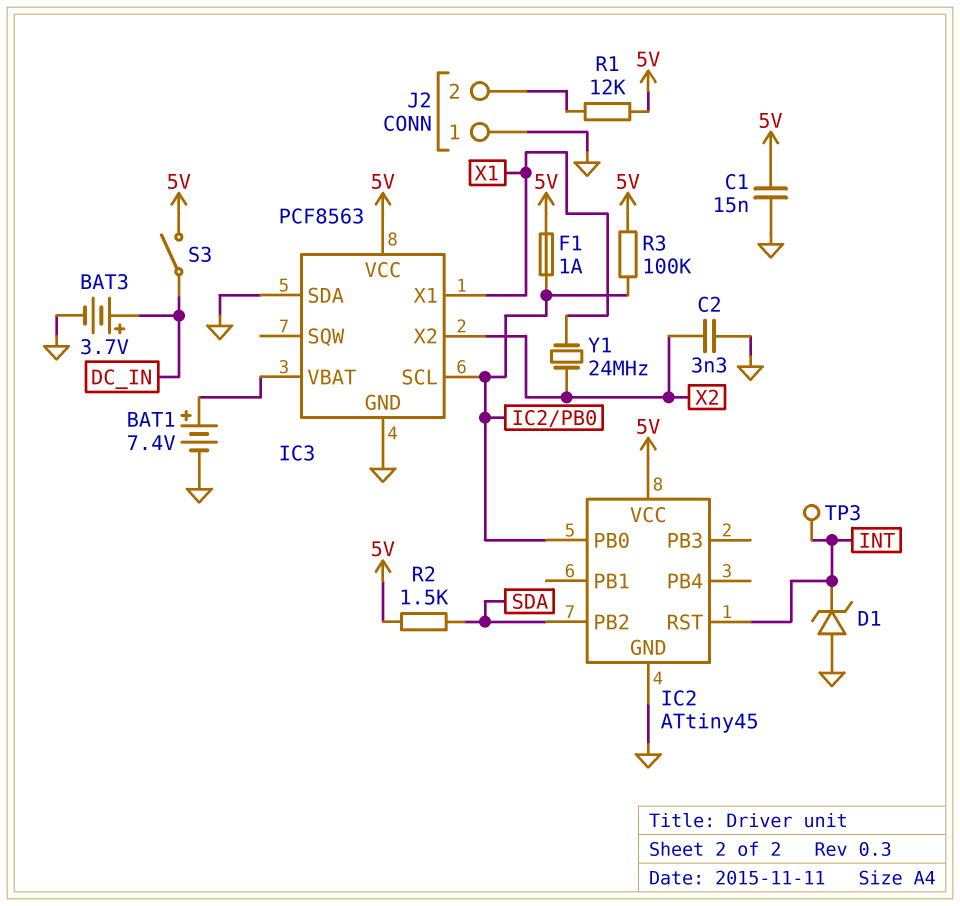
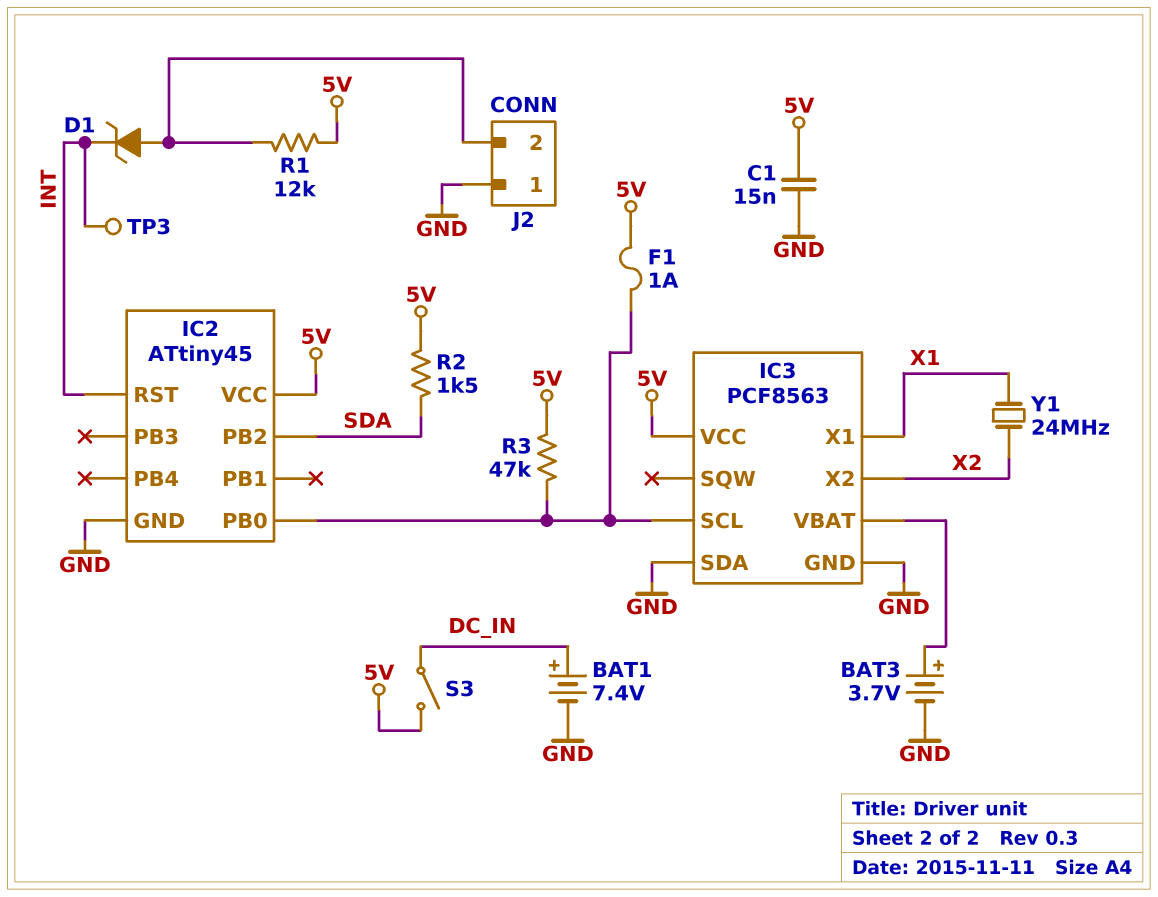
BAT1: 7.4V (plus IC3/VBAT, minus GND) -> 7.4V (plus DC_IN, minus GND)
BAT3: 3.7V (plus DC_IN, minus GND) -> 3.7V (plus IC3/VBAT, minus GND)
C2: 3.3nF (GND, X2) -> none
D1: zener (A GND, K INT) -> zener (A J2/2, K INT)
R3: 100k (5V, IC2/PB0) -> 47k (5V, IC2/PB0)

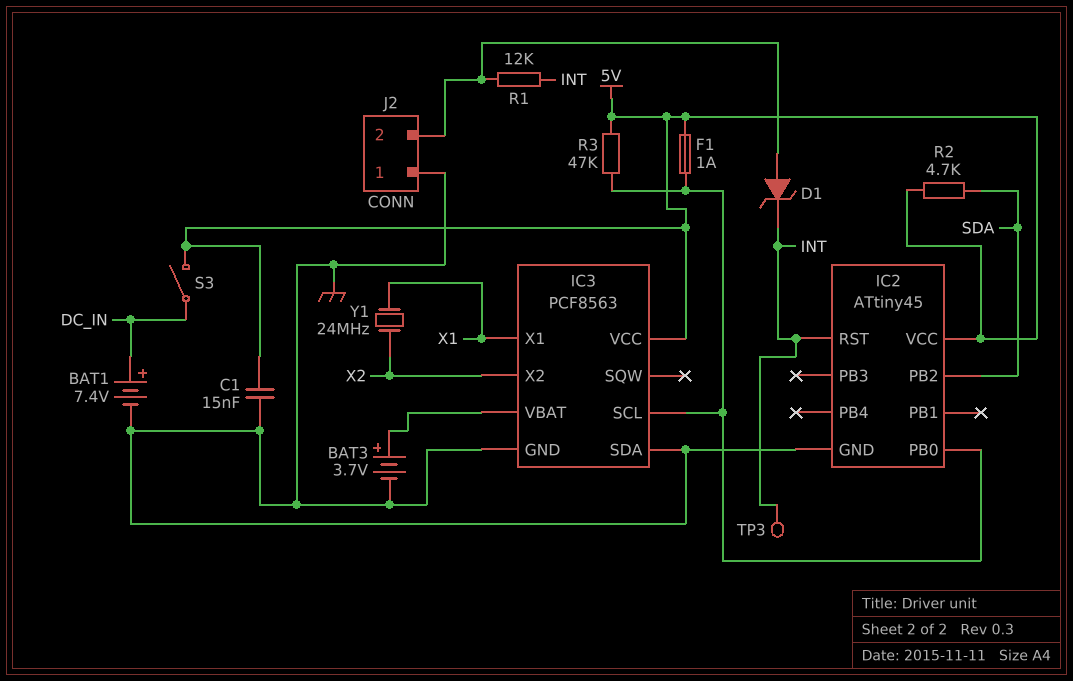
R1: 12k (5V, J2/2) -> 12k (INT, J2/2)
R2: 1.5k (5V, SDA) -> 4.7k (5V, SDA)

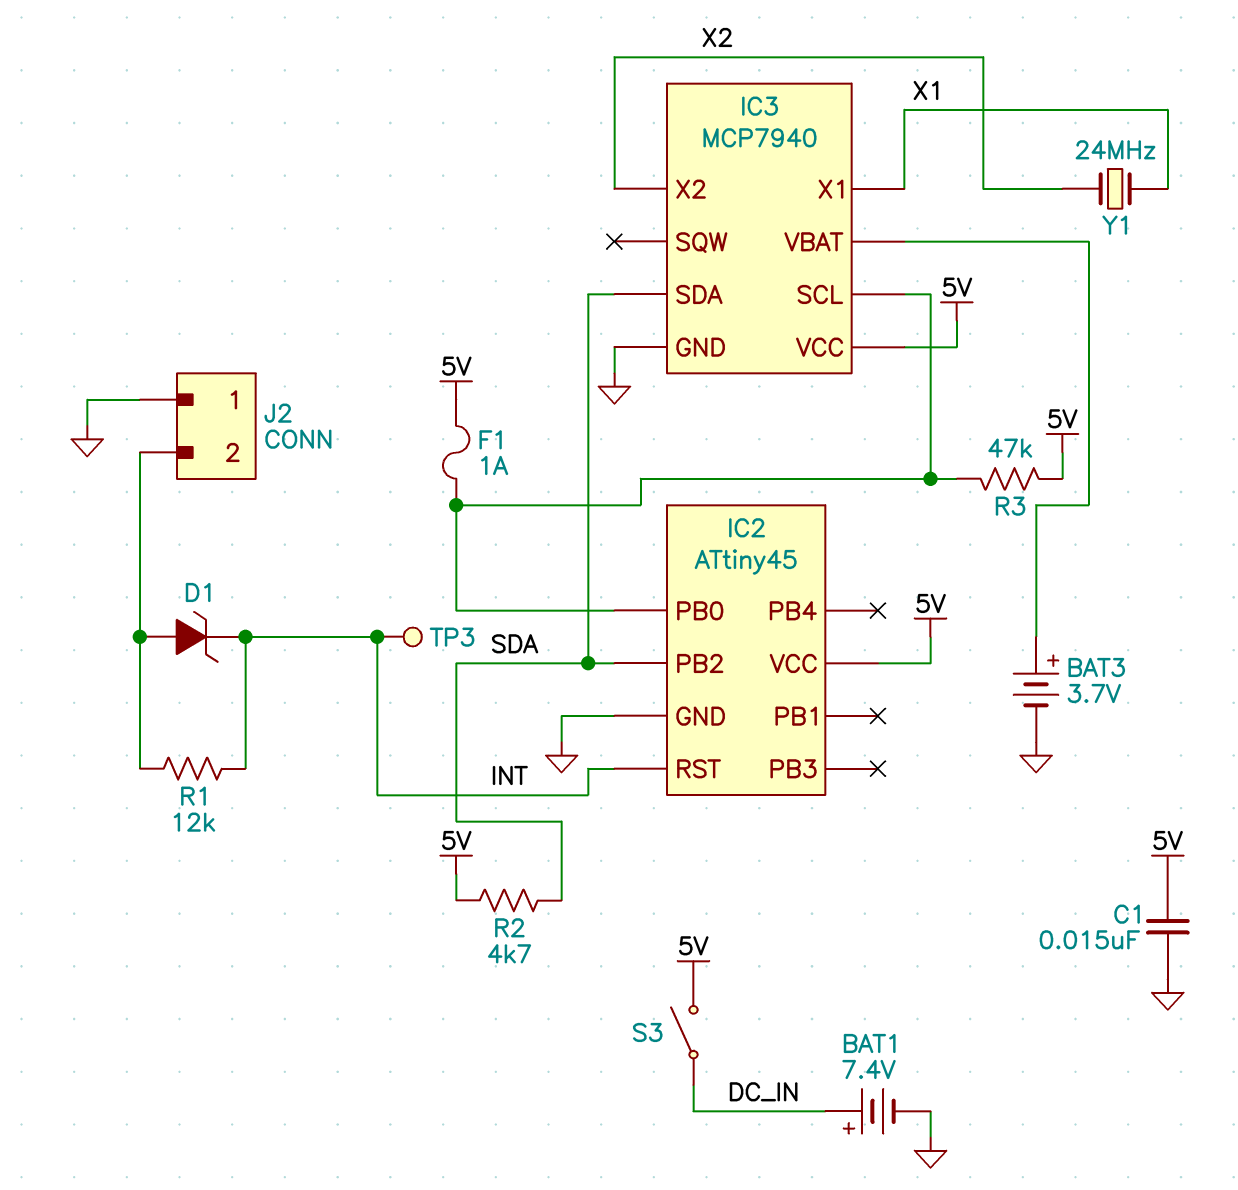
IC3: PCF8563 -> MCP7940
IC3 pin SDA: GND -> SDA

